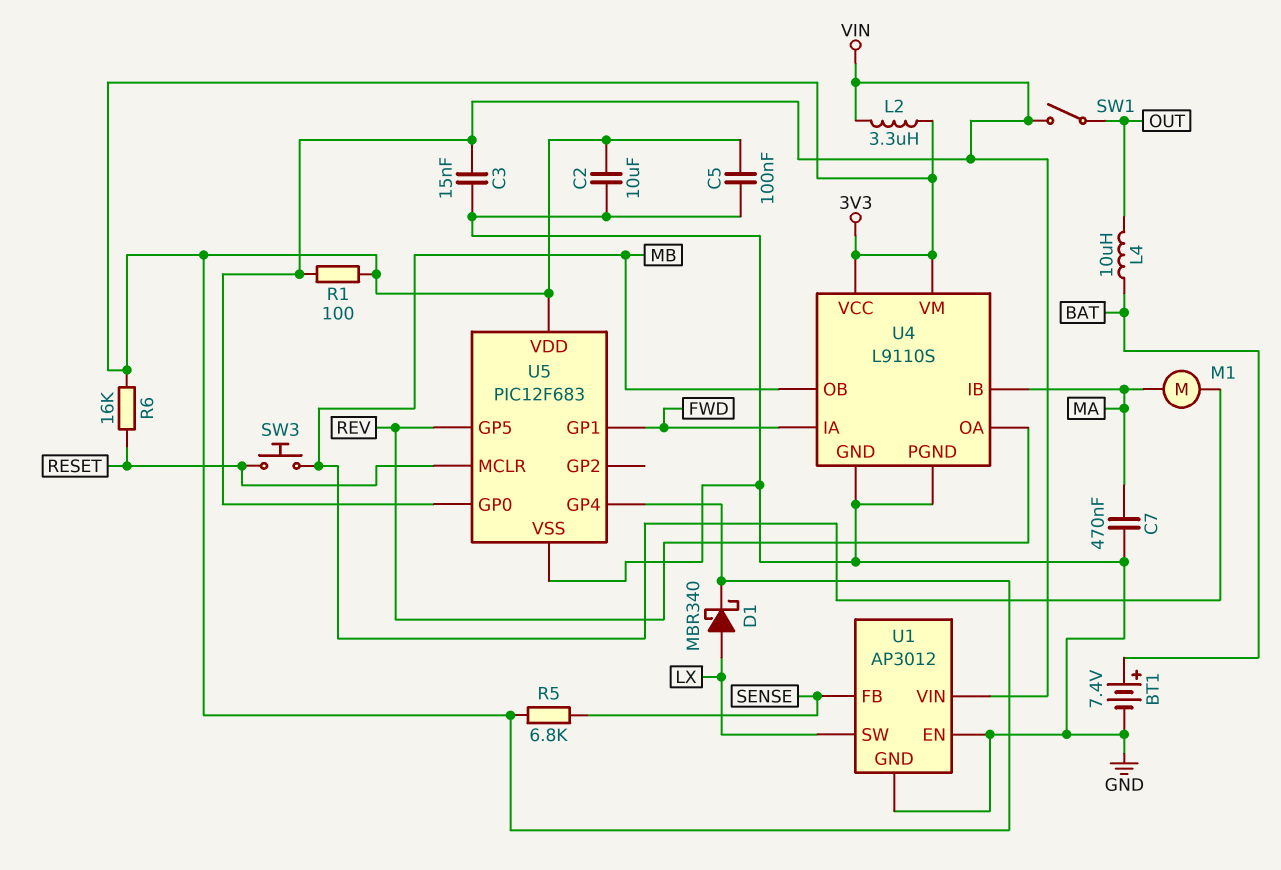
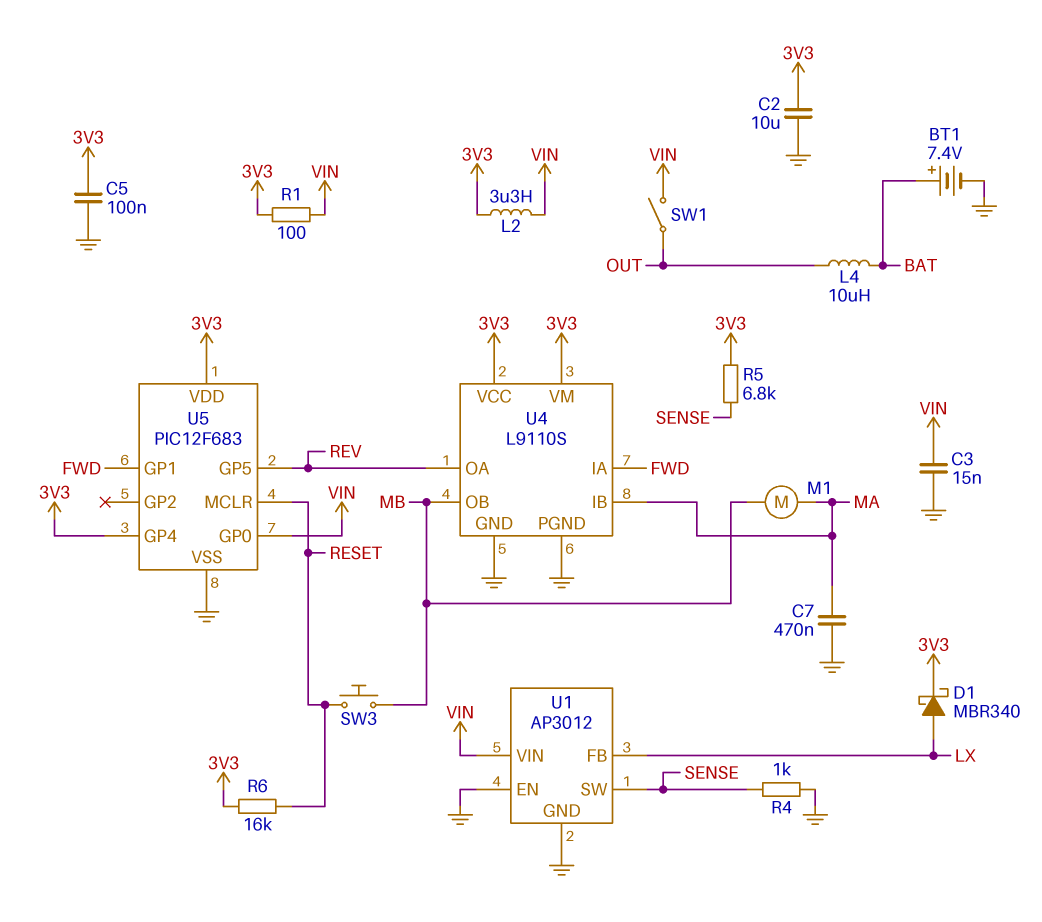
R4: none -> 1k (GND, SENSE)
U1 pin FB: SENSE -> LX
U1 pin SW: LX -> SENSE

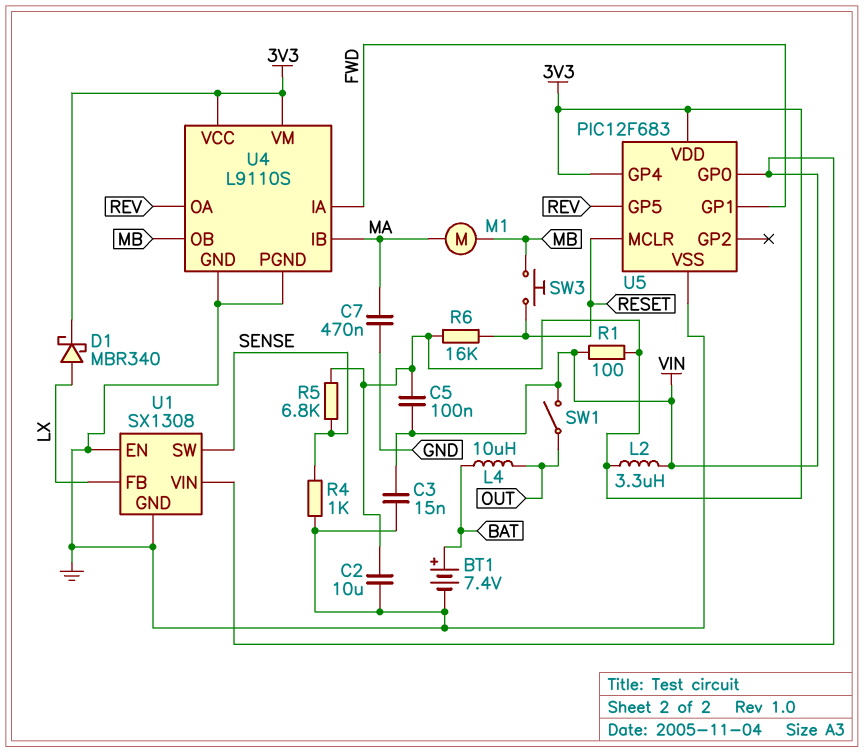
C5: 100nF (3V3, GND) -> 100nF (3V3, VIN)
U1: AP3012 -> SX1308

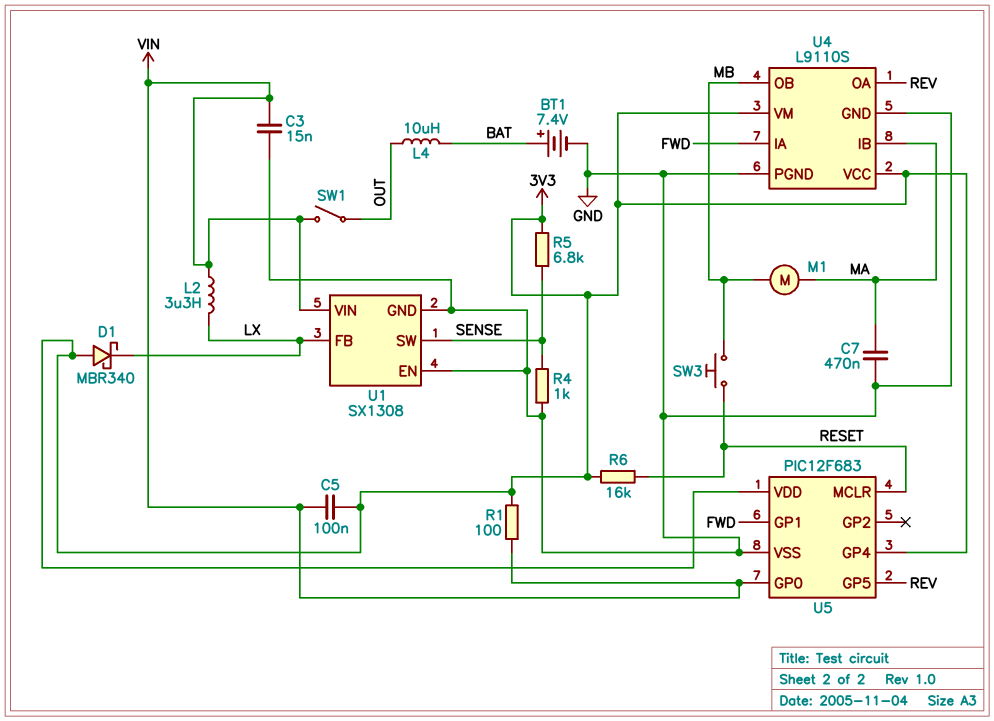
C2: 10uF (3V3, GND) -> none
D1: schottky MBR340 (A LX, K 3V3) -> schottky MBR340 (A 3V3, K LX)
L2: 3.3uH (3V3, VIN) -> 3.3uH (LX, VIN)

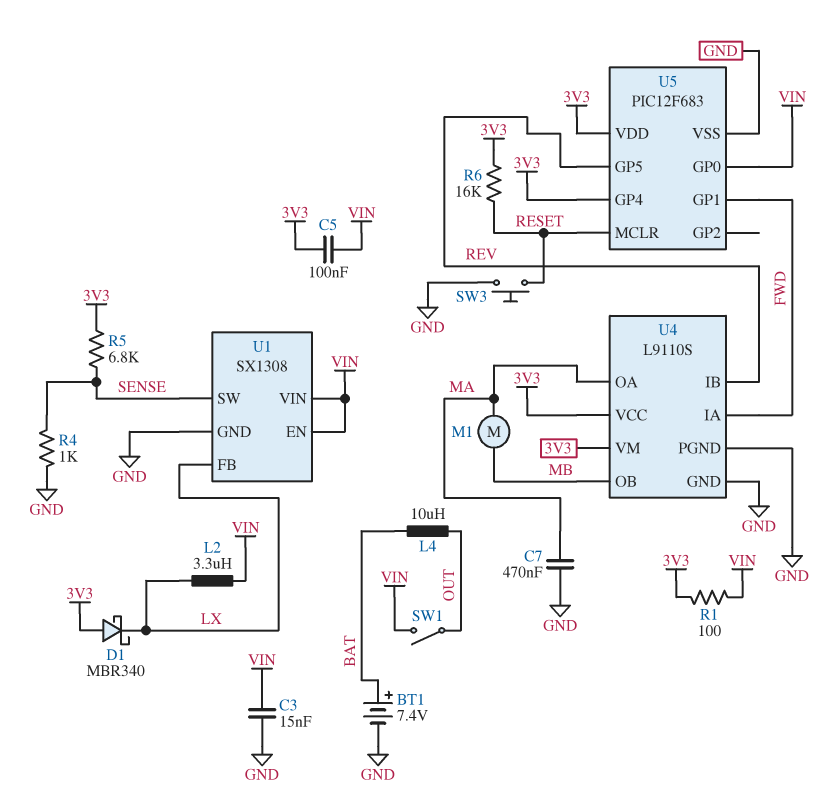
SW3: button (MB, RESET) -> button (GND, RESET)
U1 pin EN: GND -> VIN
U4 pin IB: MA -> REV
U4 pin OA: REV -> MA

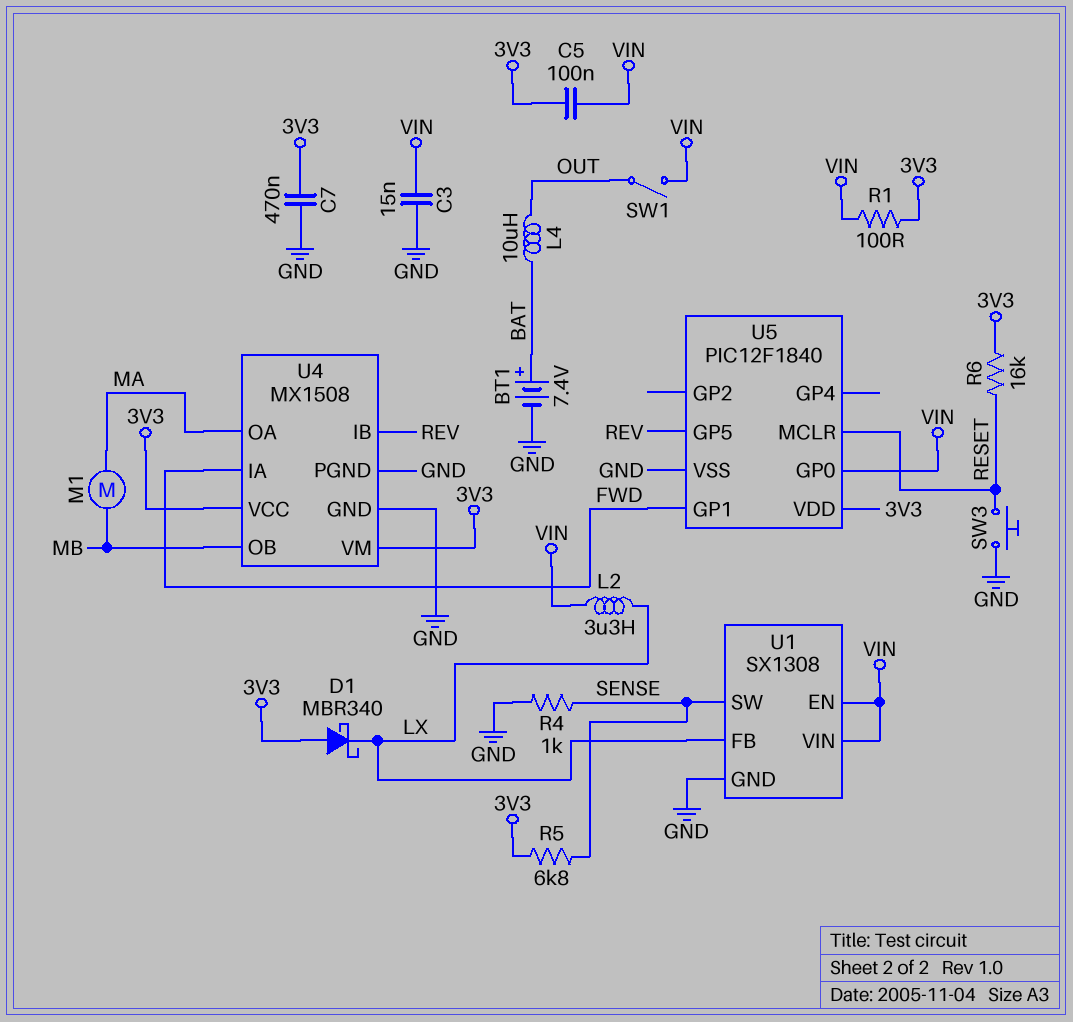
C7: 470nF (GND, MA) -> 470nF (3V3, GND)
U4: L9110S -> MX1508
U5: PIC12F683 -> PIC12F1840
U5 pin GP4: 3V3 -> none

